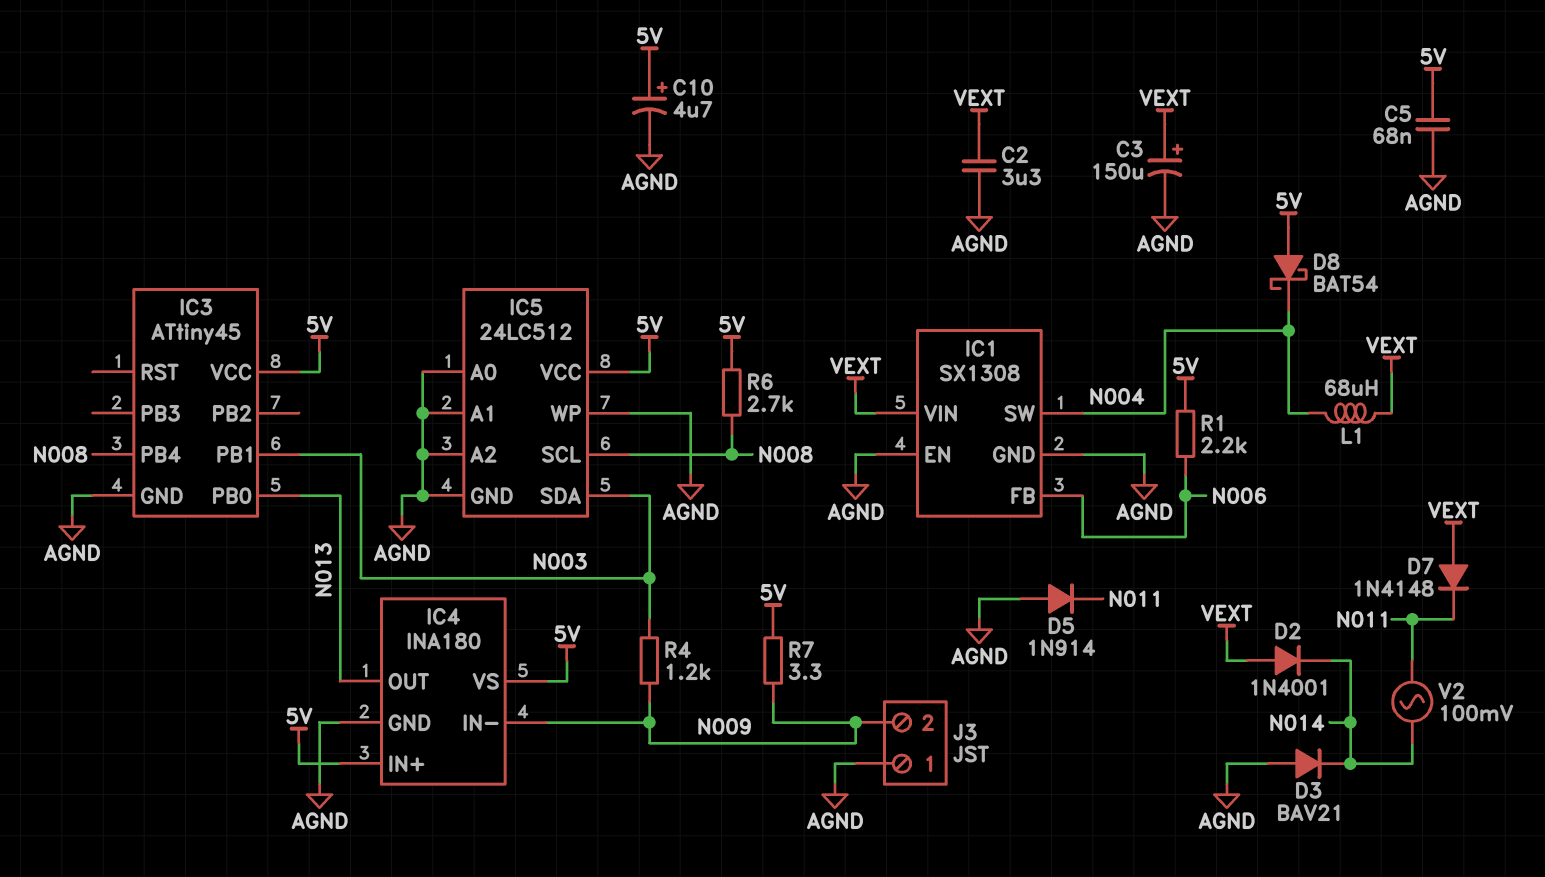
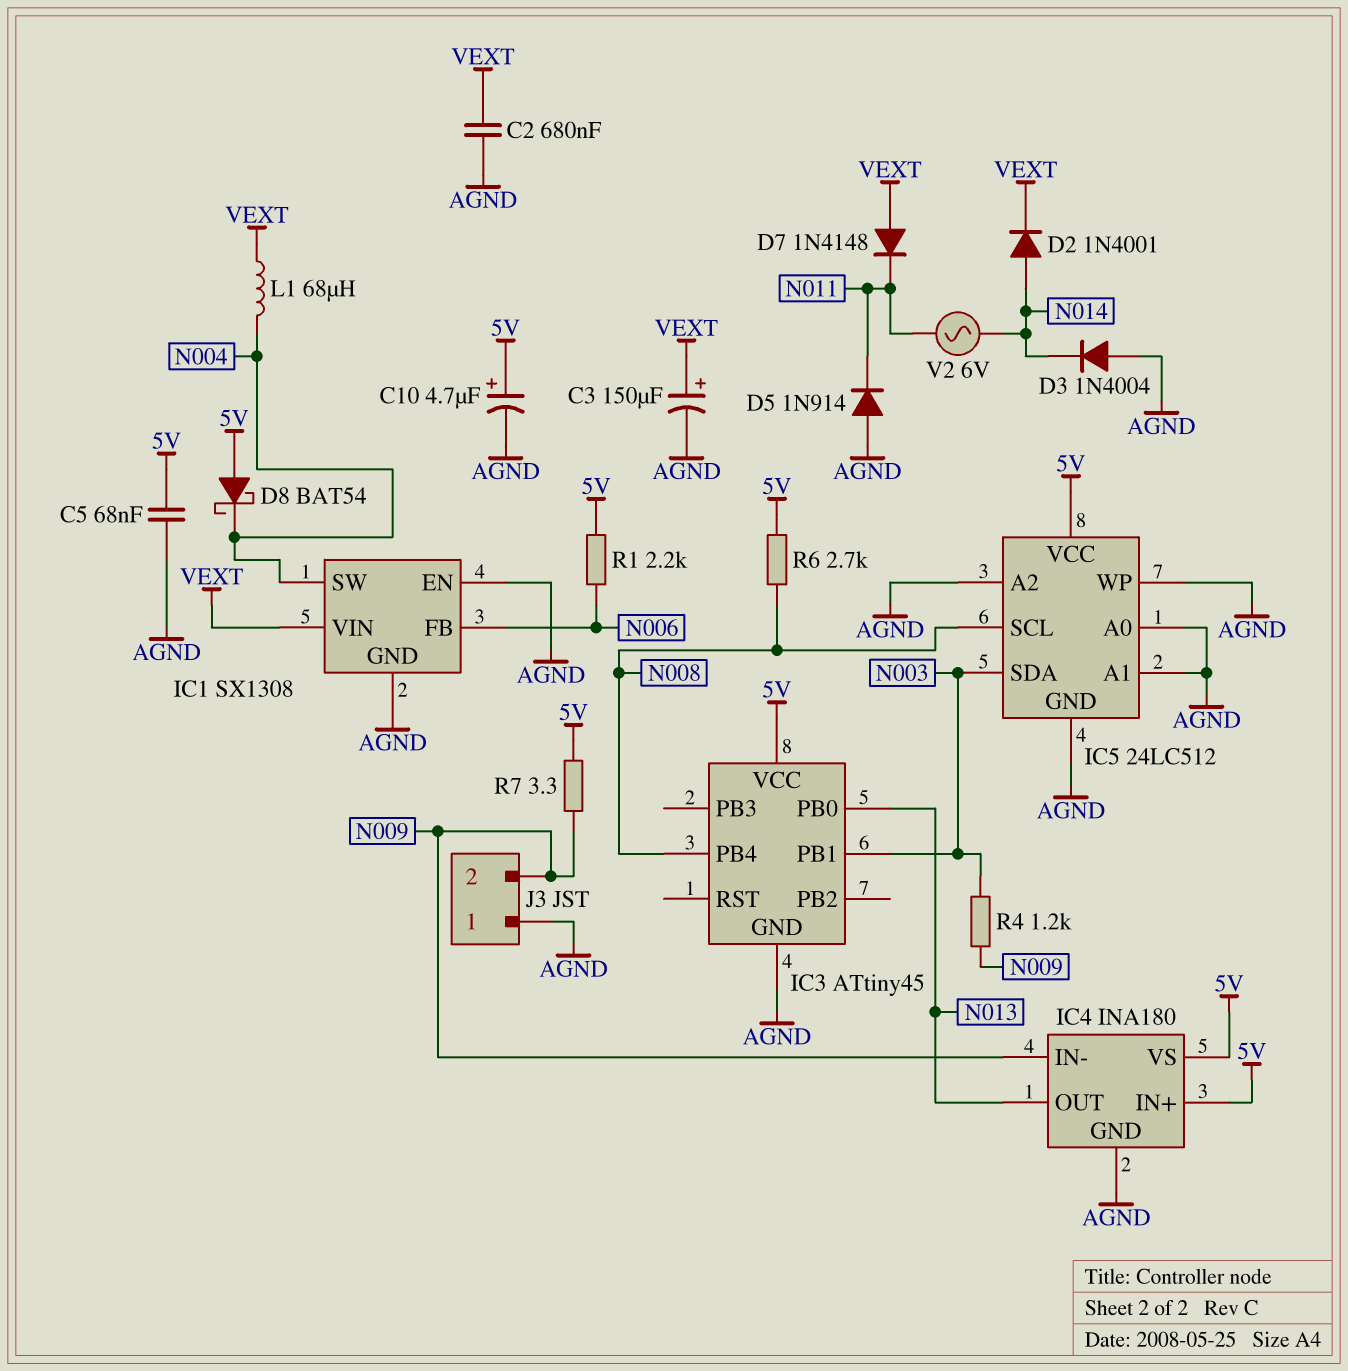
C2: 3.3uF (AGND, VEXT) -> 680nF (AGND, VEXT)
D2: diode 1N4001 (A VEXT, K N014) -> diode 1N4001 (A N014, K VEXT)
D3: diode BAV21 (A AGND, K N014) -> diode 1N4004 (A AGND, K N014)
V2: AC 100mV (N011, N014) -> AC 6V (N011, N014)

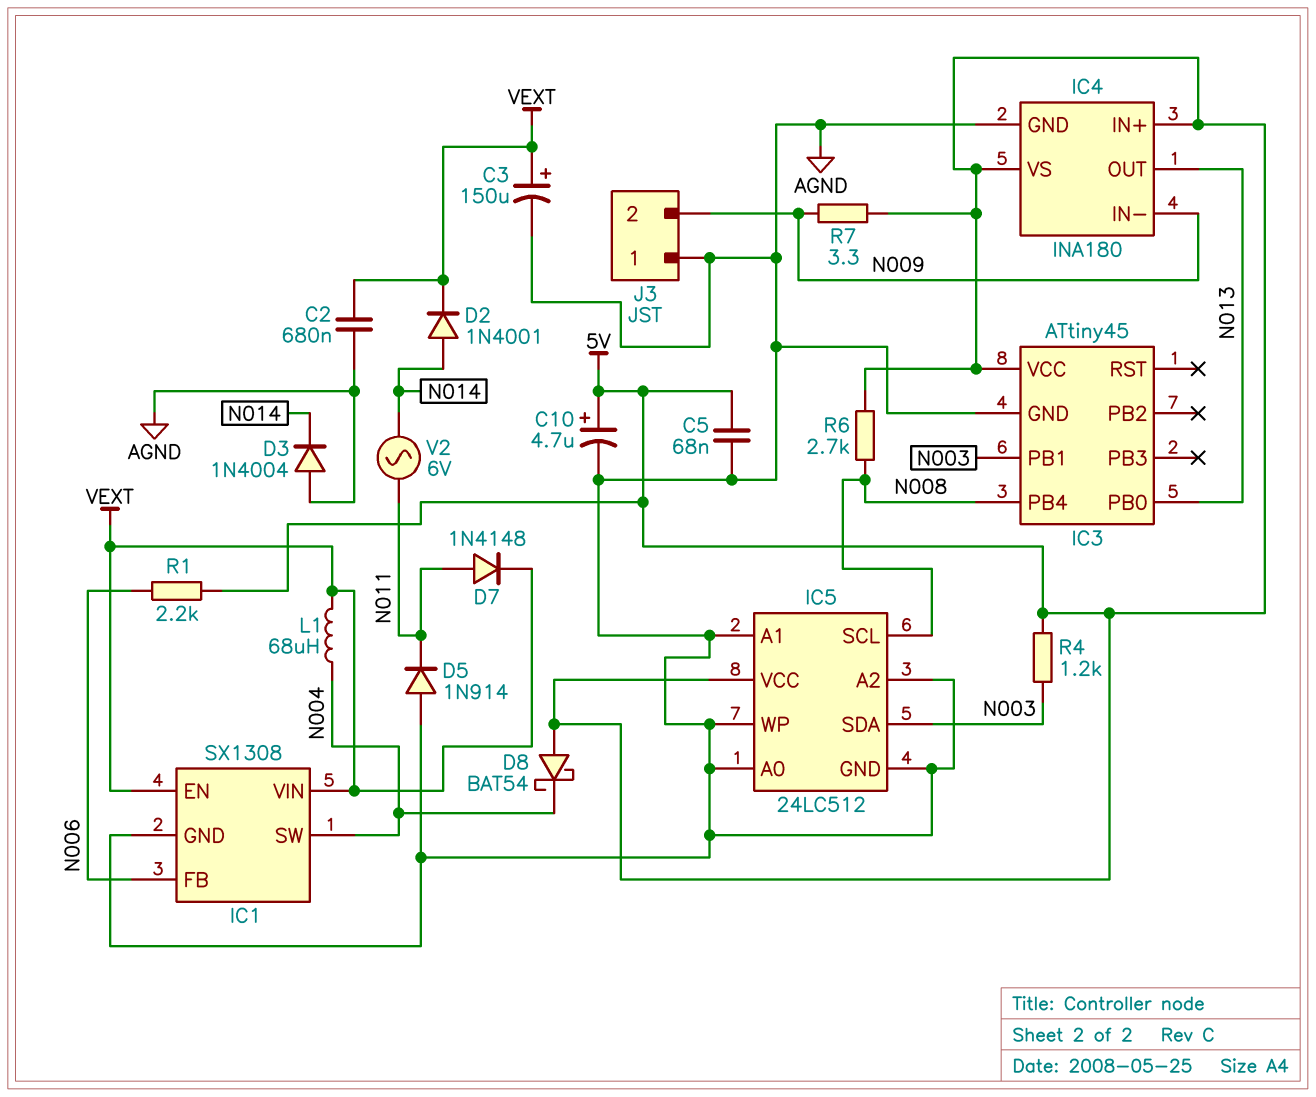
D7: diode 1N4148 (A VEXT, K N011) -> diode 1N4148 (A N011, K VEXT)
IC1 pin EN: AGND -> VEXT
R4: 1.2k (N003, N009) -> 1.2k (5V, N003)

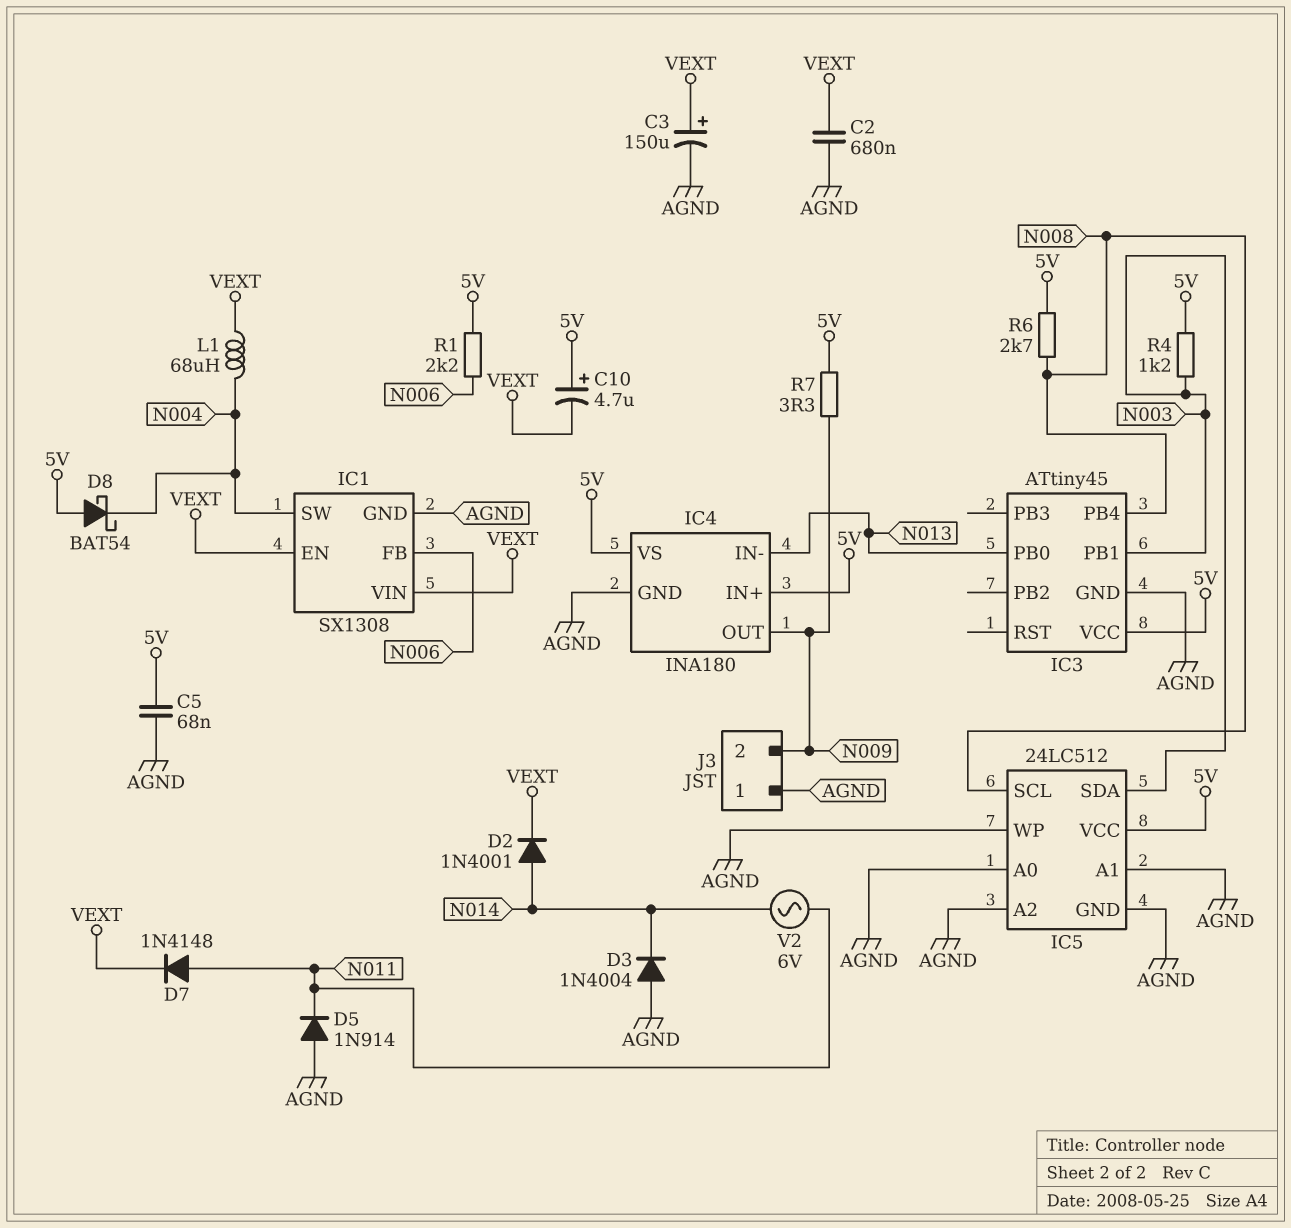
C10: 4.7uF (plus 5V, minus AGND) -> 4.7uF (plus 5V, minus VEXT)
IC4 pin IN-: N009 -> N013
IC4 pin OUT: N013 -> N009

